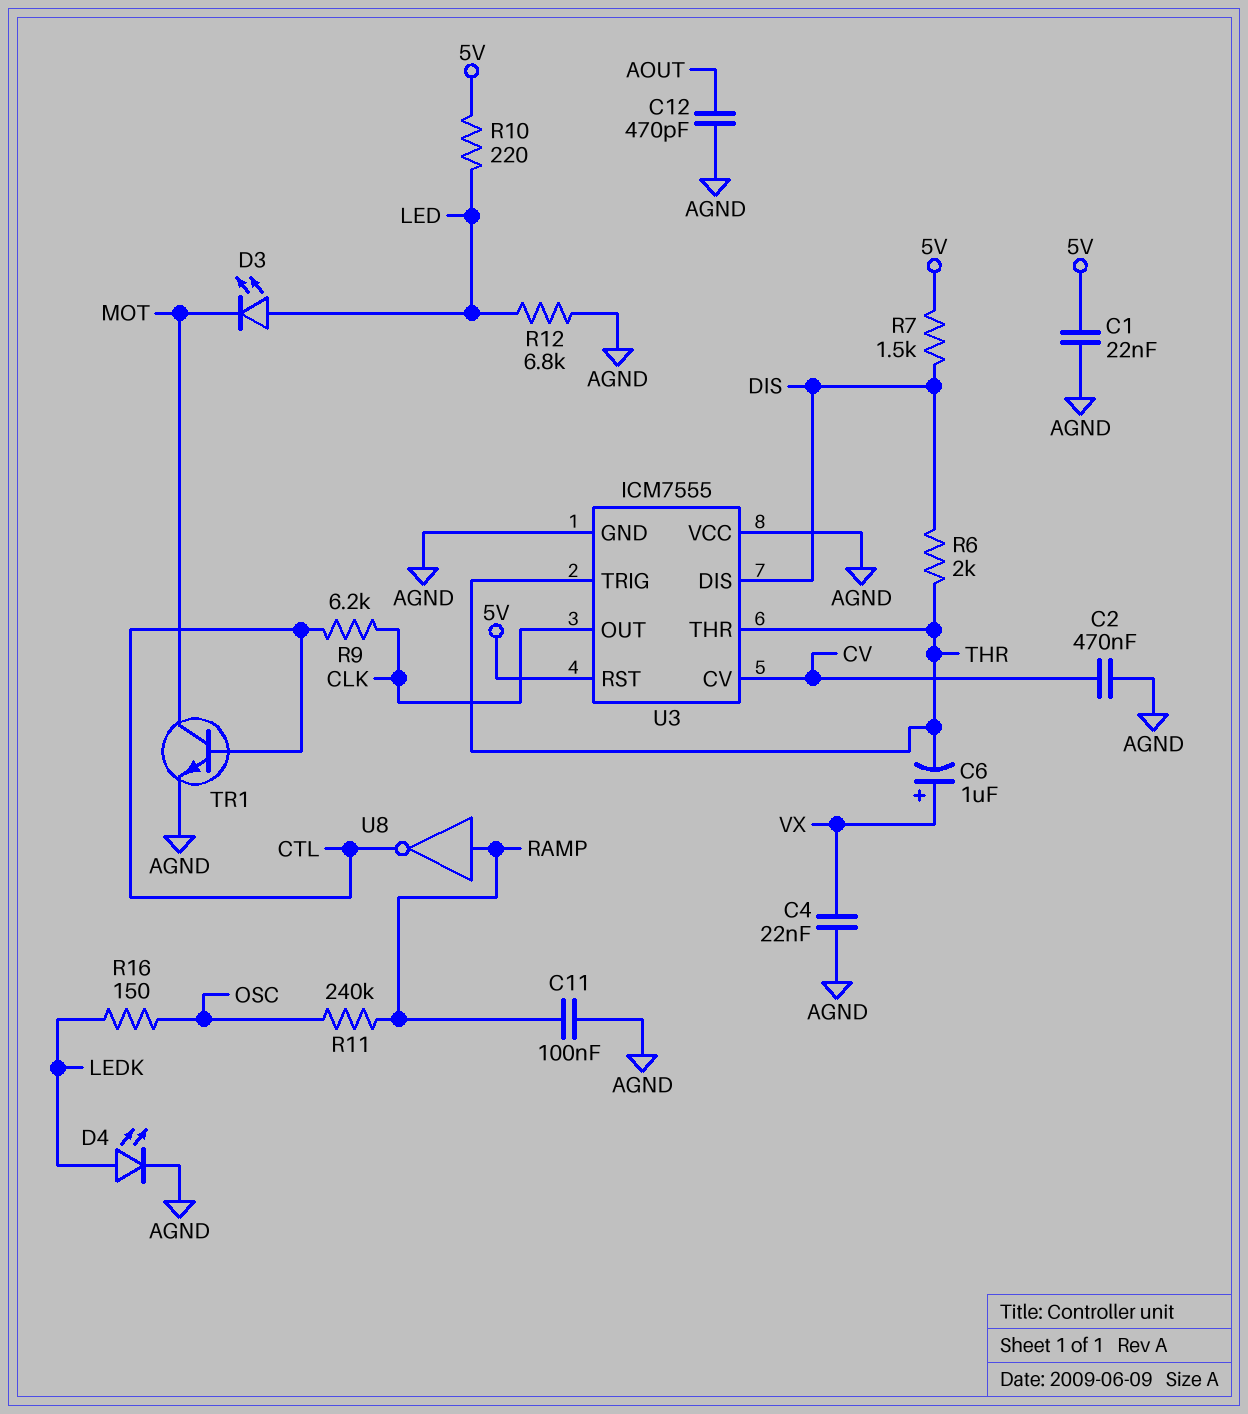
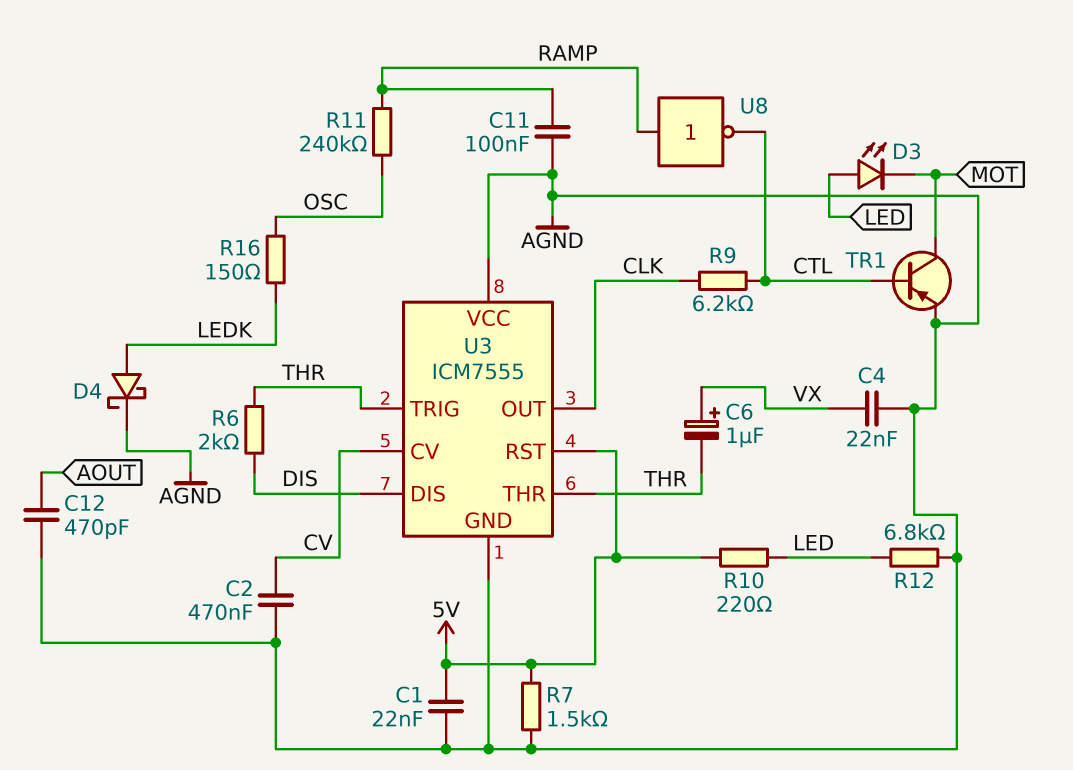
D4: LED (A LEDK, K AGND) -> schottky (A LEDK, K AGND)
R7: 1.5k (5V, DIS) -> 1.5k (5V, AGND)
TR1: NPN (B CTL, C MOT, E AGND) -> PNP (B CTL, C MOT, E AGND)

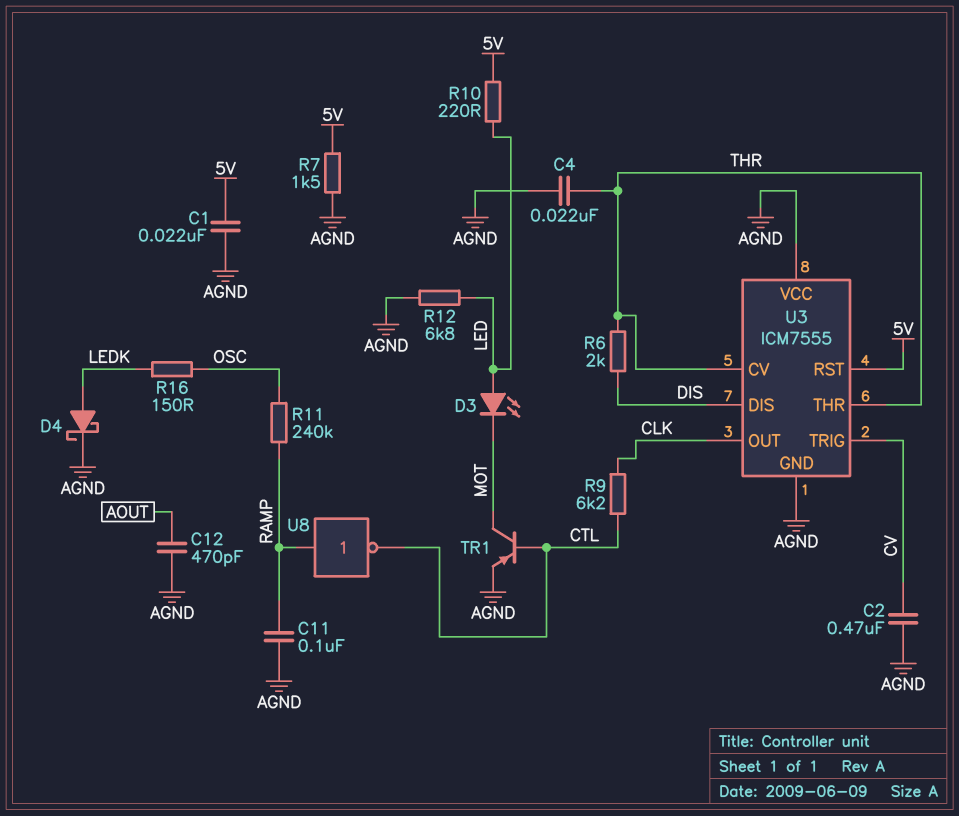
C4: 22nF (AGND, VX) -> 22nF (AGND, THR)
C6: 1uF (plus VX, minus THR) -> none
U3 pin CV: CV -> THR
U3 pin TRIG: THR -> CV

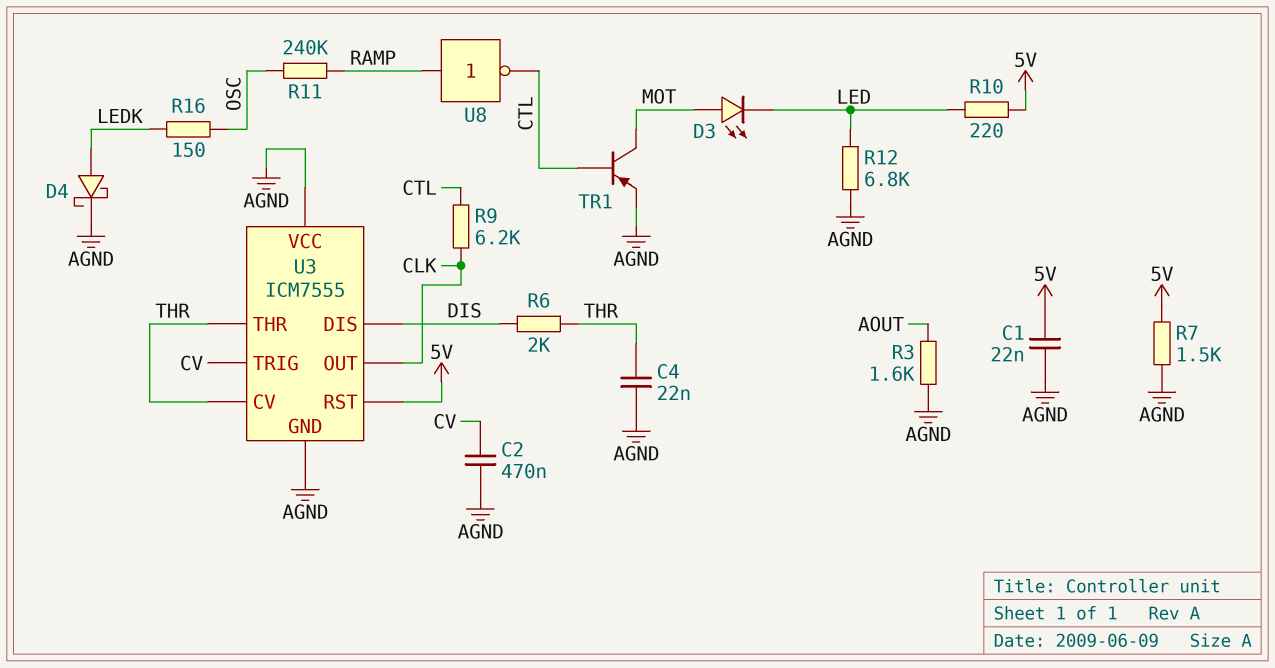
C11: 100nF (AGND, RAMP) -> none
C12: 470pF (AGND, AOUT) -> none
D3: LED (A LED, K MOT) -> LED (A MOT, K LED)
R3: none -> 1.6k (AGND, AOUT)

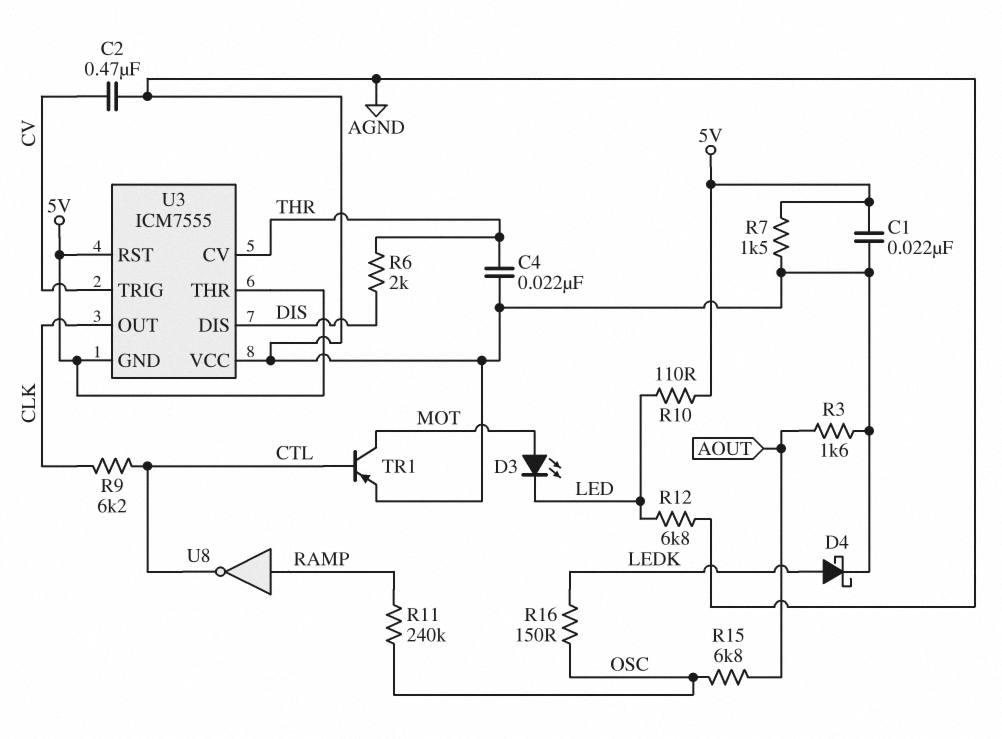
R10: 220 (5V, LED) -> 110 (5V, LED)
R15: none -> 6.8k (AOUT, OSC)
U3 pin GND: AGND -> 5V
U3 pin THR: THR -> 5V

